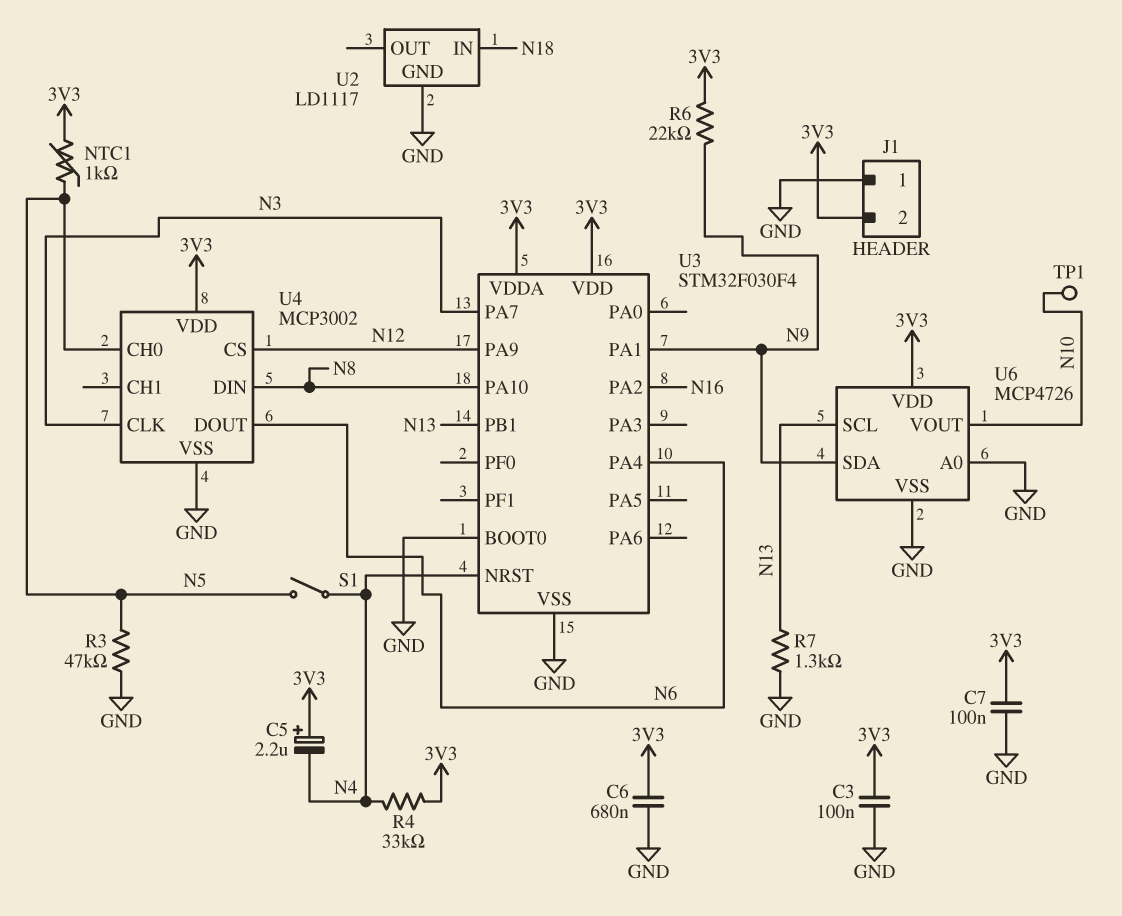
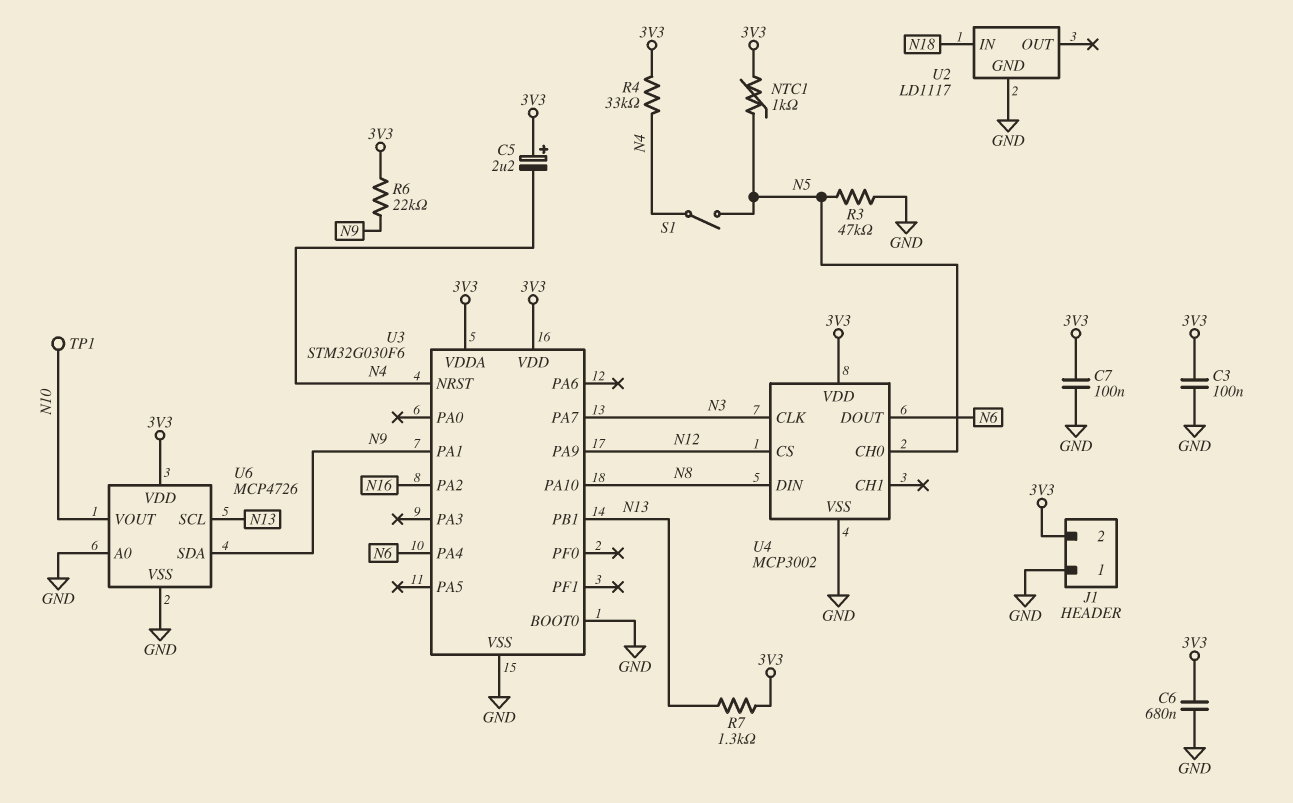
R7: 1.3k (GND, N13) -> 1.3k (3V3, N13)
U3: STM32F030F4 -> STM32G030F6

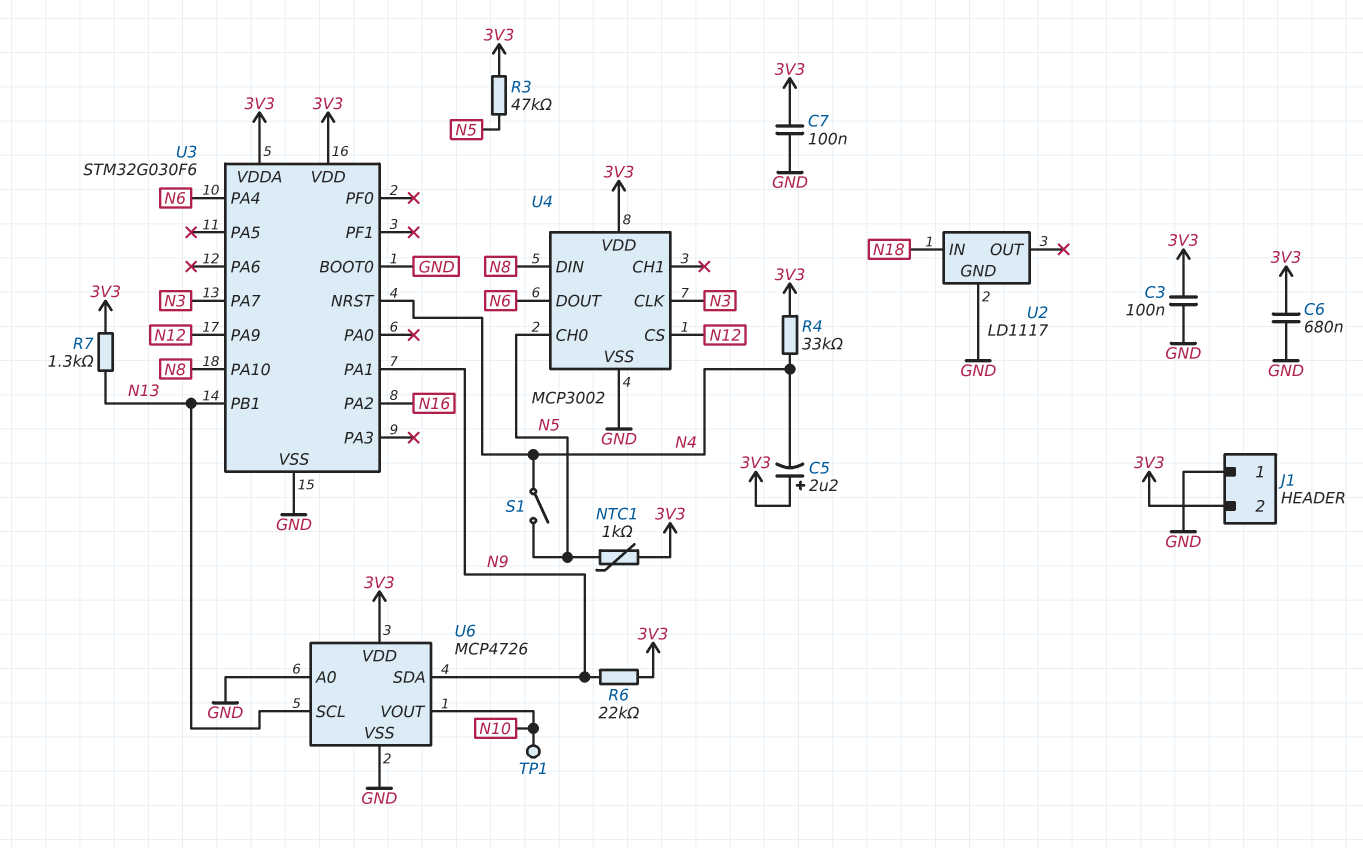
R3: 47k (GND, N5) -> 47k (3V3, N5)

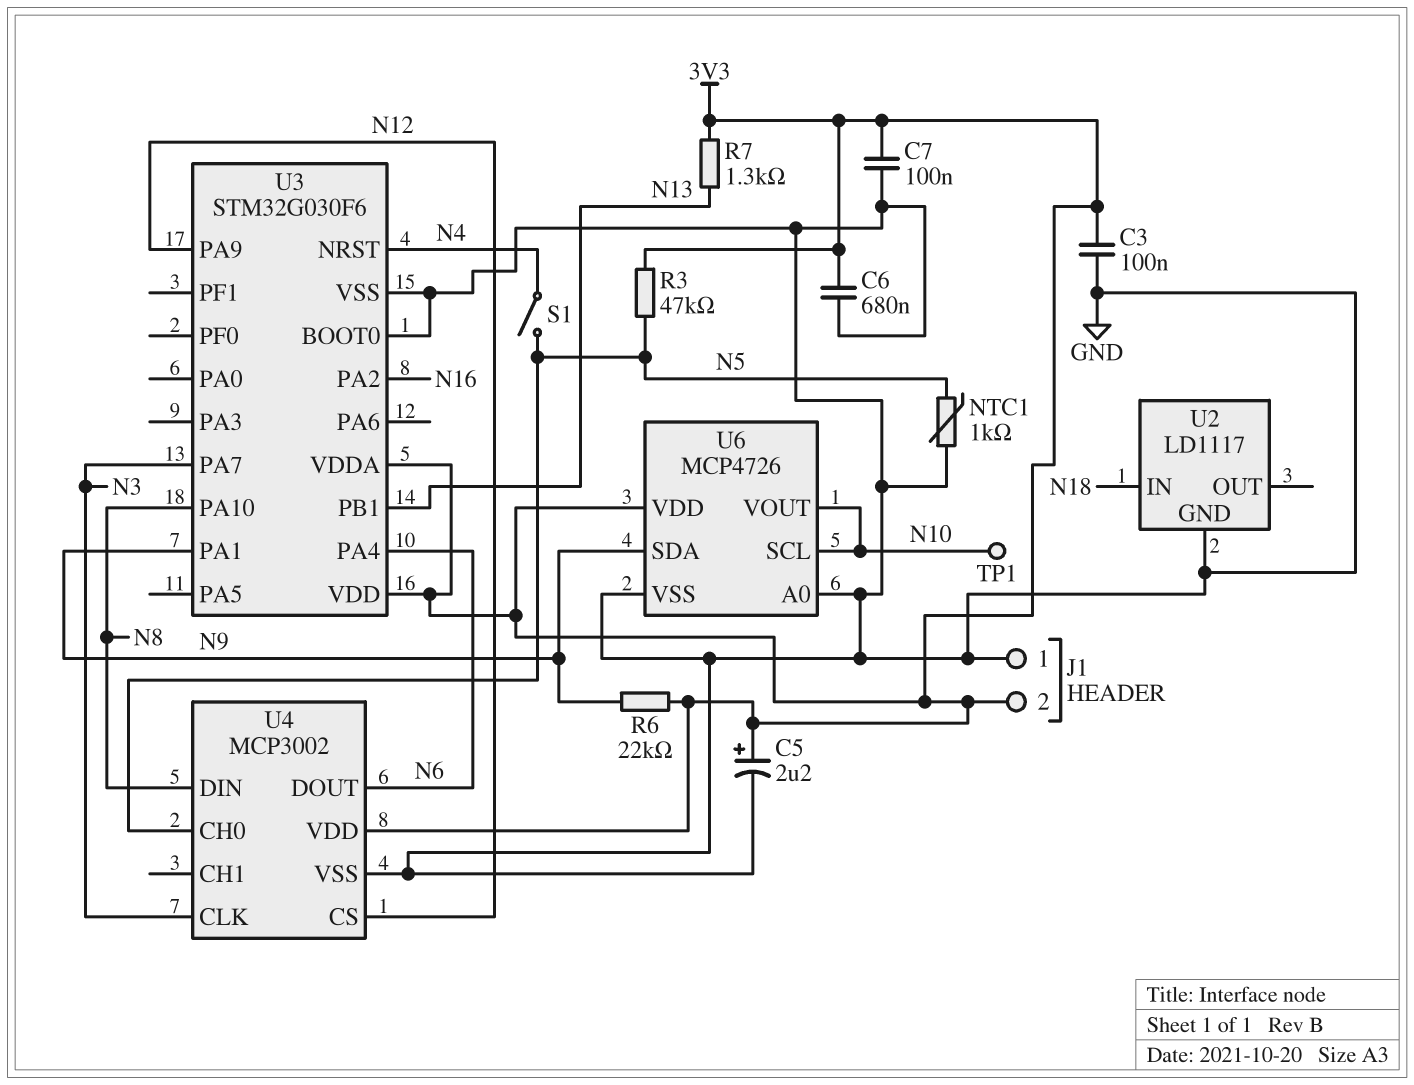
C5: 2.2uF (plus 3V3, minus N4) -> 2.2uF (plus 3V3, minus GND)
NTC1: 1k (3V3, N5) -> 1k (GND, N5)
R4: 33k (3V3, N4) -> none
U6 pin SCL: N13 -> N10

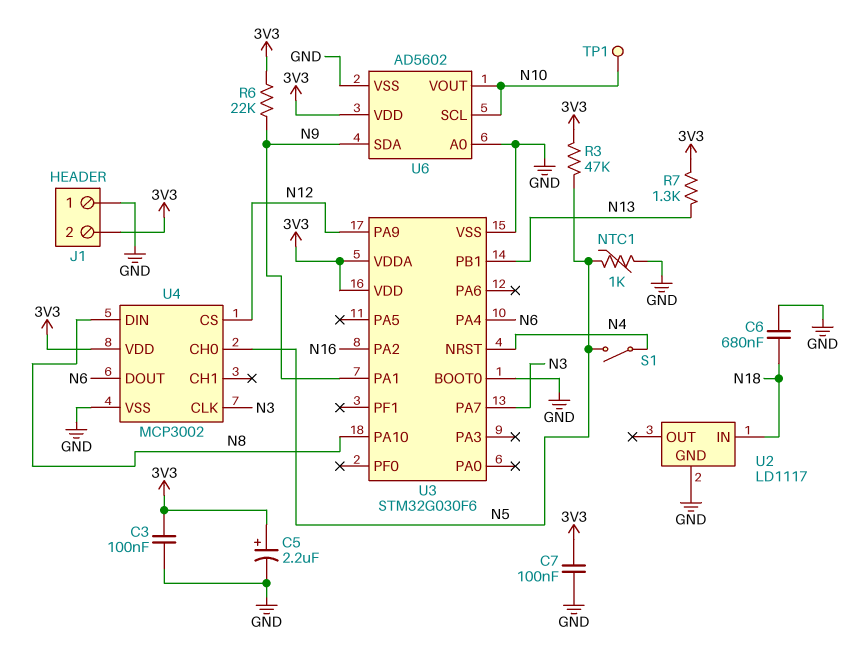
C6: 680nF (3V3, GND) -> 680nF (GND, N18)
U6: MCP4726 -> AD5602

